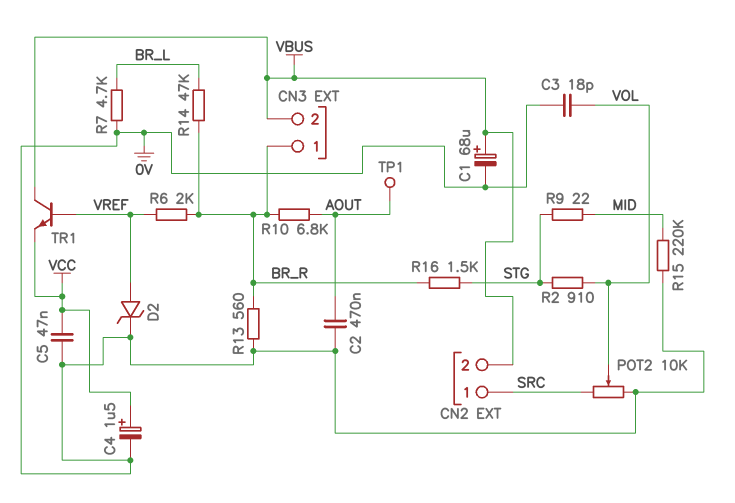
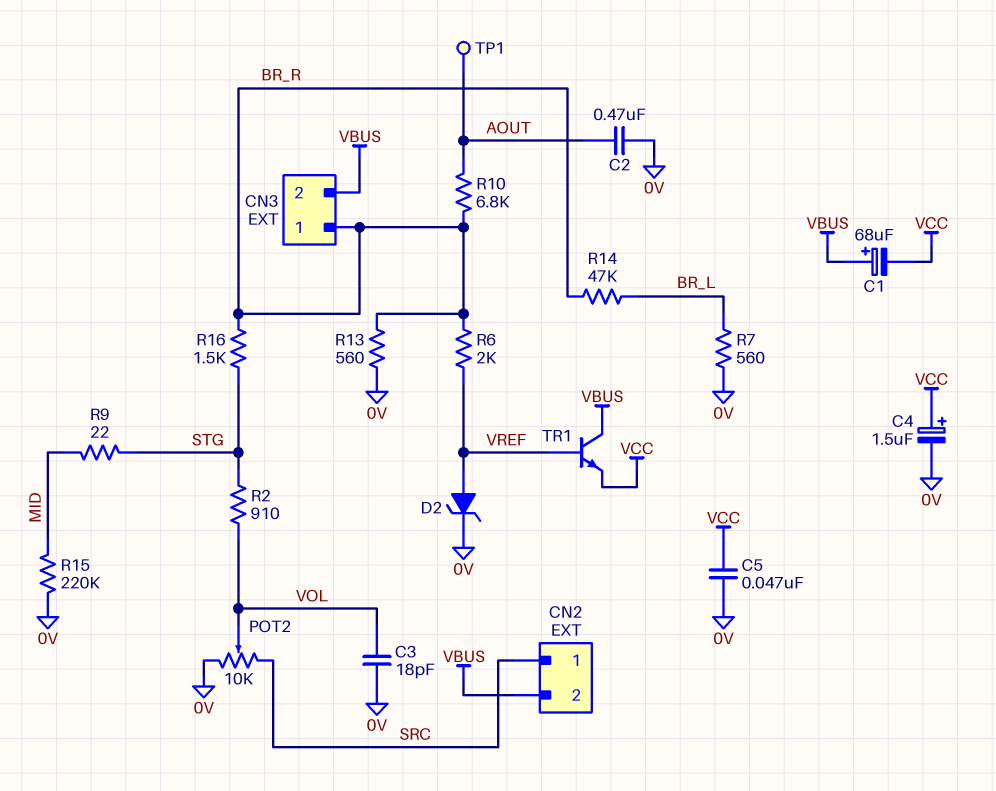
C1: 68uF (plus VBUS, minus 0V) -> 68uF (plus VBUS, minus VCC)
R7: 4.7k (0V, BR_L) -> 560 (0V, BR_L)

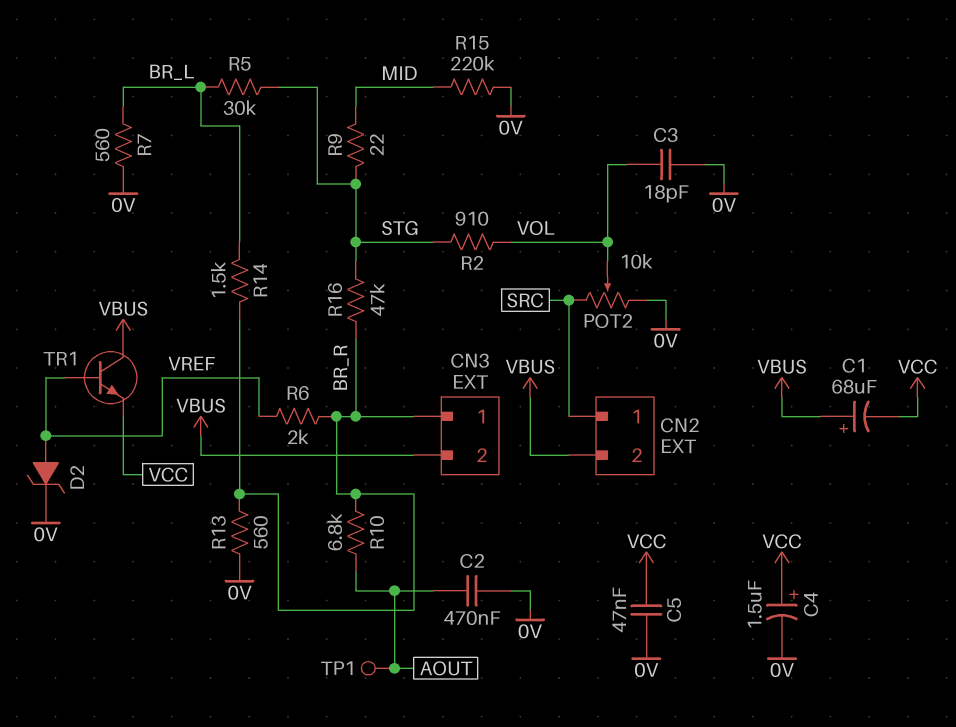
R5: none -> 30k (BR_L, STG)
R14: 47k (BR_L, BR_R) -> 1.5k (BR_L, BR_R)
R16: 1.5k (BR_R, STG) -> 47k (BR_R, STG)

